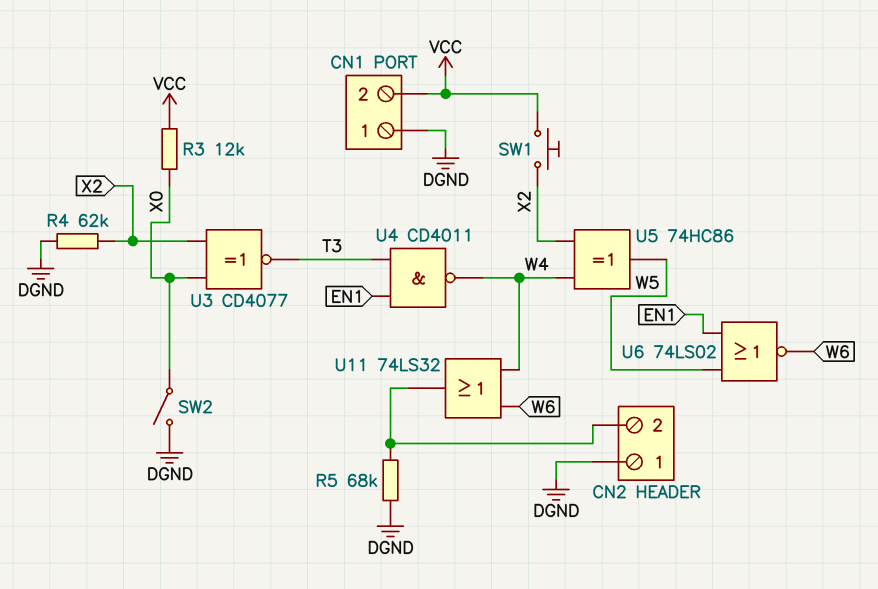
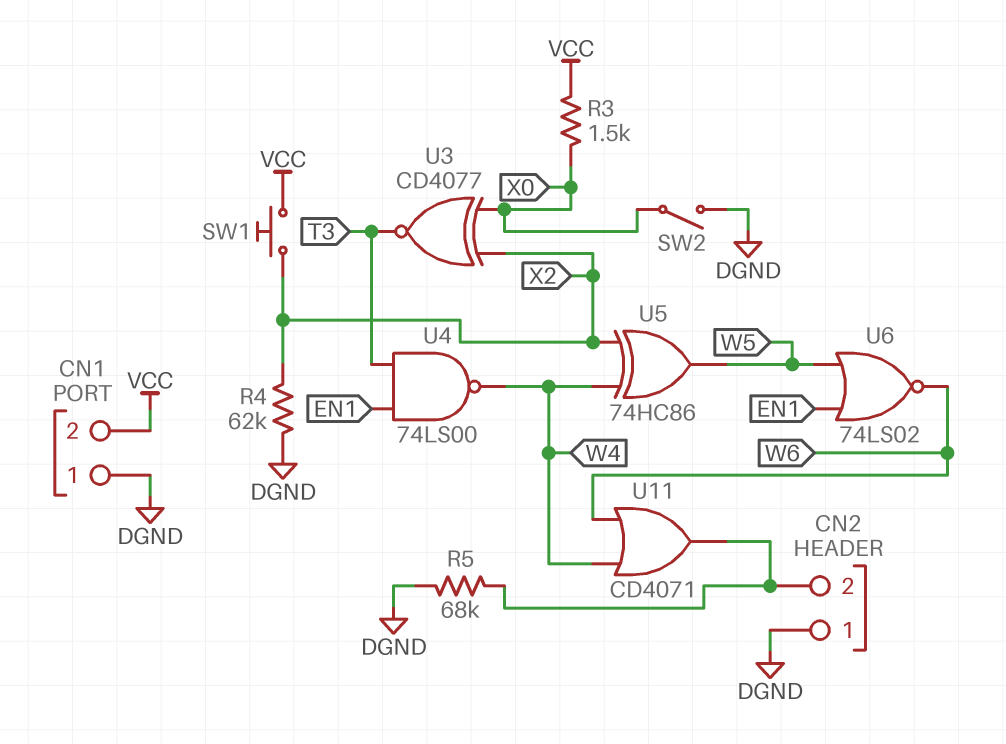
R3: 12k (VCC, X0) -> 1.5k (VCC, X0)
U4: NAND CD4011 (in EN1, in T3, out W4) -> NAND 74LS00 (in EN1, in T3, out W4)
U11: OR 74LS32 (in W4, in W6, out CN2/2) -> OR CD4071 (in W4, in W6, out CN2/2)

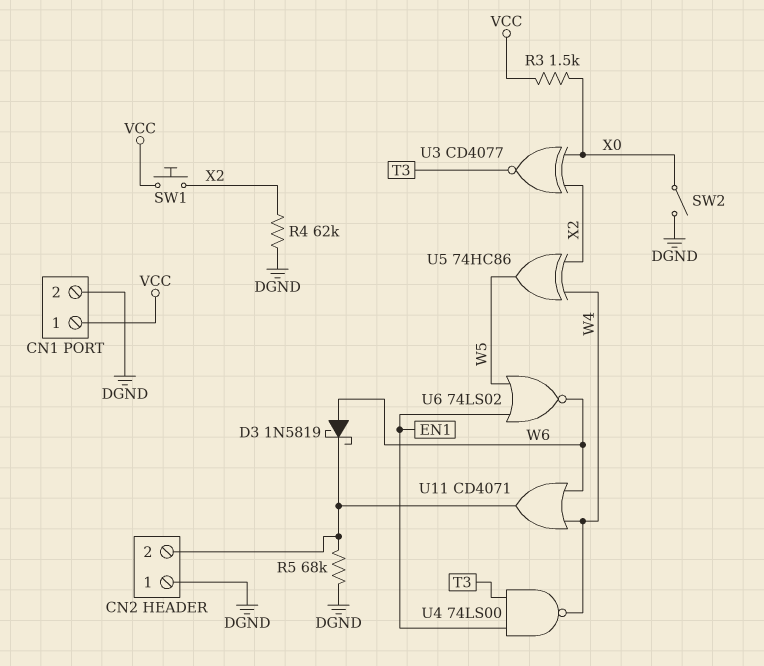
CN1 pin 1: DGND -> VCC
CN1 pin 2: VCC -> DGND
D3: none -> schottky 1N5819 (A W6, K CN2/2)

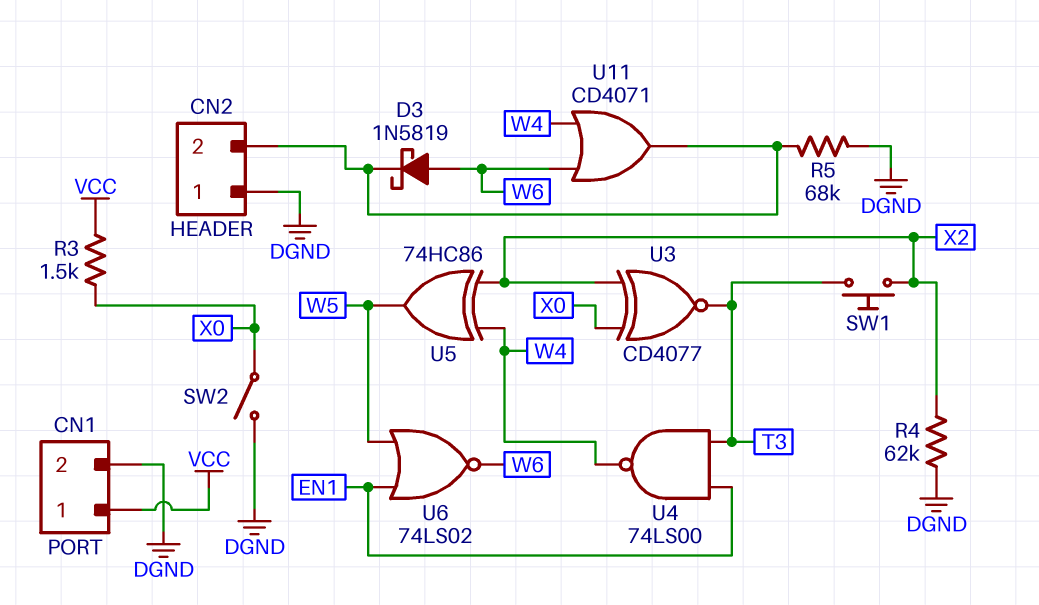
SW1: button (VCC, X2) -> button (T3, X2)

